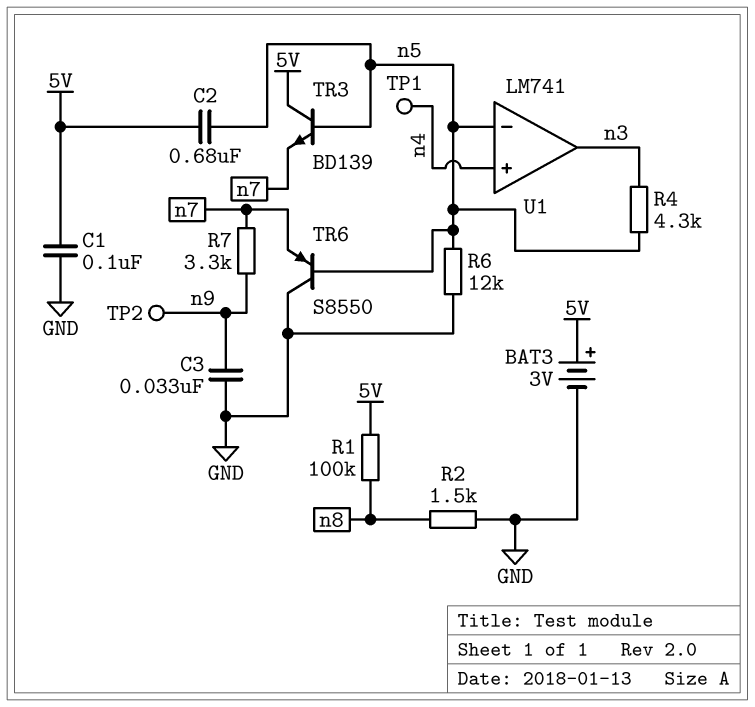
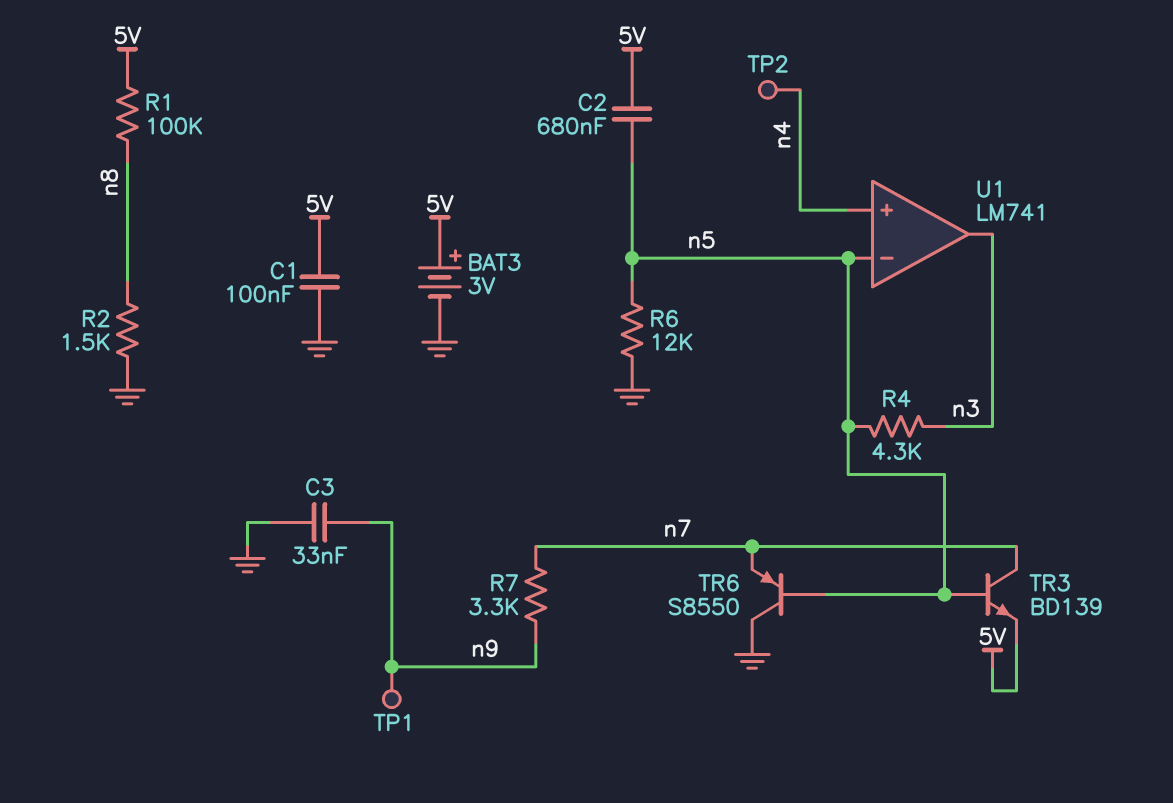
TP1: test point (n4) -> test point (n9)
TP2: test point (n9) -> test point (n4)
TR3: NPN BD139 (B n5, C 5V, E n7) -> NPN BD139 (B n5, C n7, E 5V)

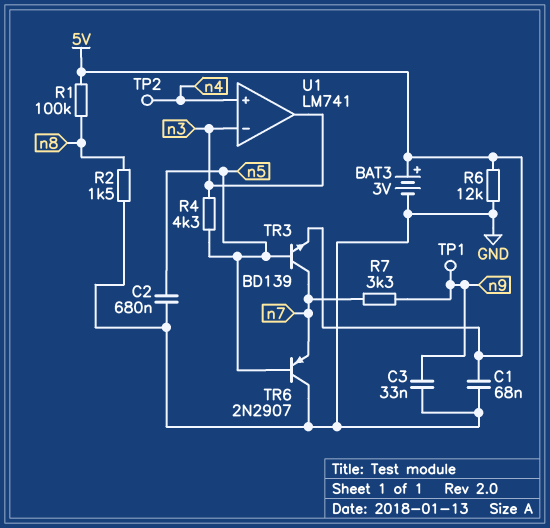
C1: 100nF (5V, GND) -> 68nF (5V, GND)
C2: 680nF (5V, n5) -> 680nF (GND, n5)
R6: 12k (GND, n5) -> 12k (5V, GND)
TR6: PNP S8550 (B n5, C GND, E n7) -> PNP 2N2907 (B n5, C GND, E n7)
U1 pin in-: n5 -> n3

